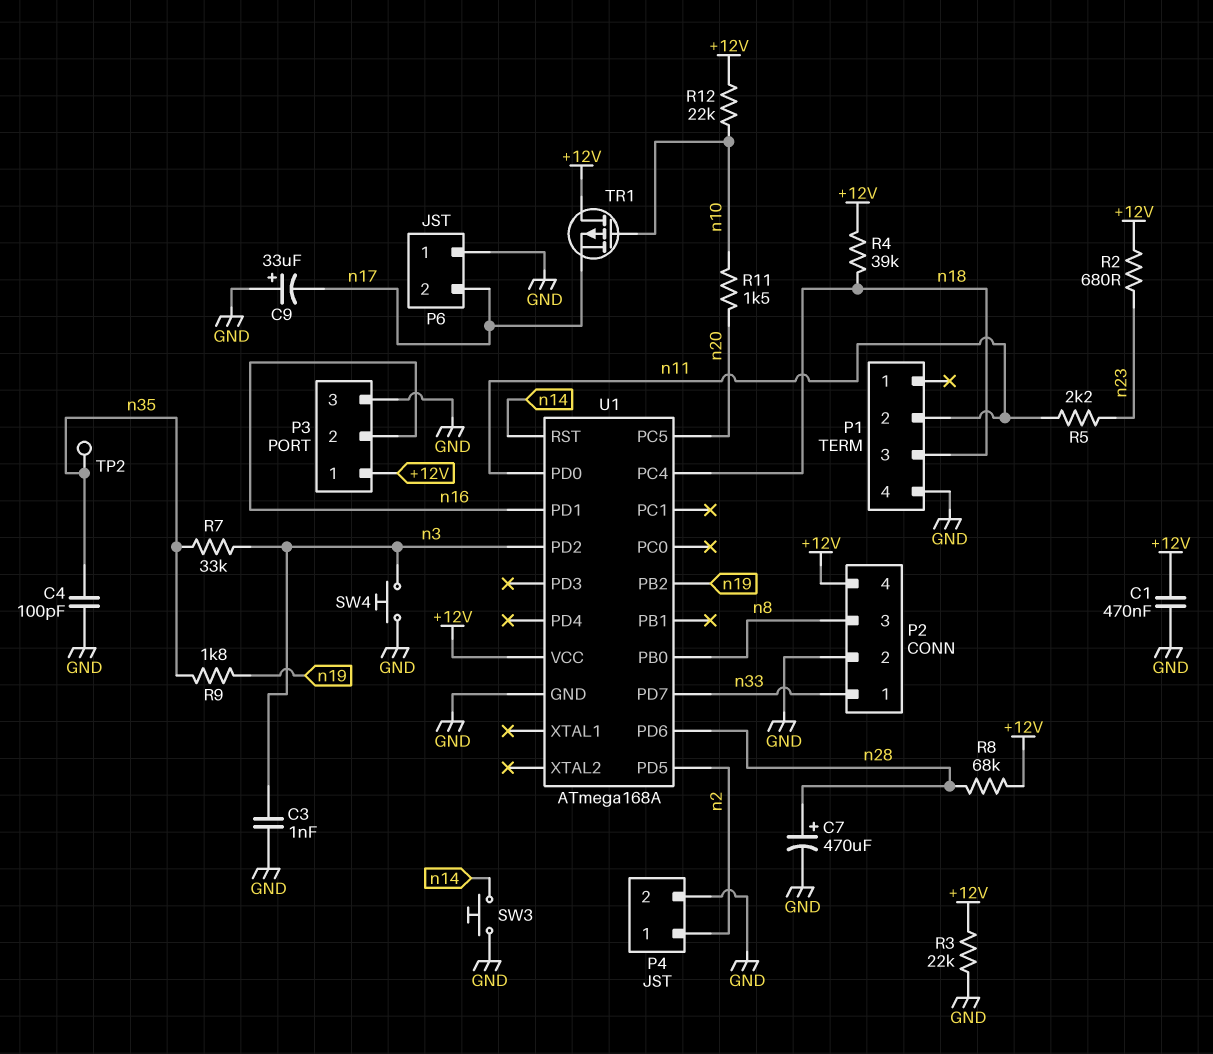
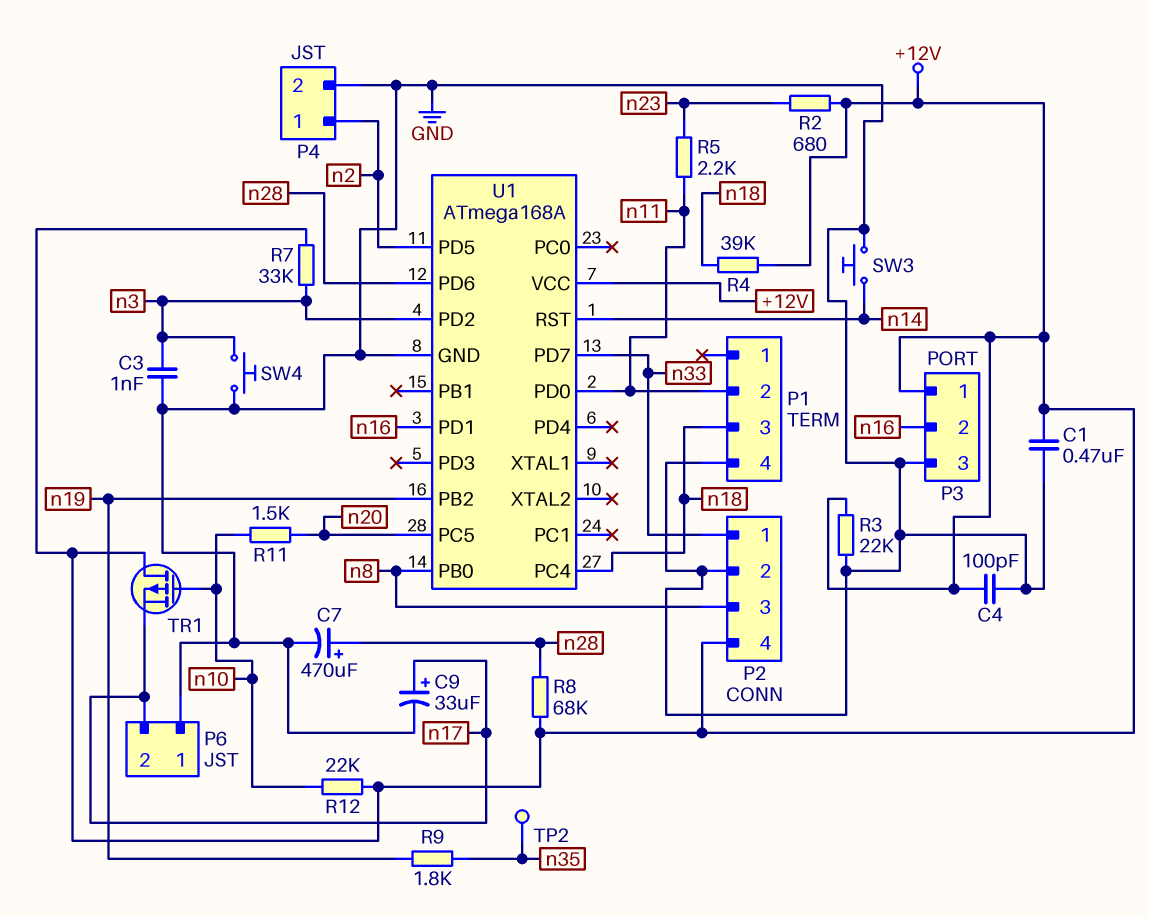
C4: 100pF (GND, n35) -> 100pF (+12V, GND)
C9: 33uF (plus GND, minus n17) -> 33uF (plus n17, minus GND)
R7: 33k (n3, n35) -> 33k (+12V, n3)

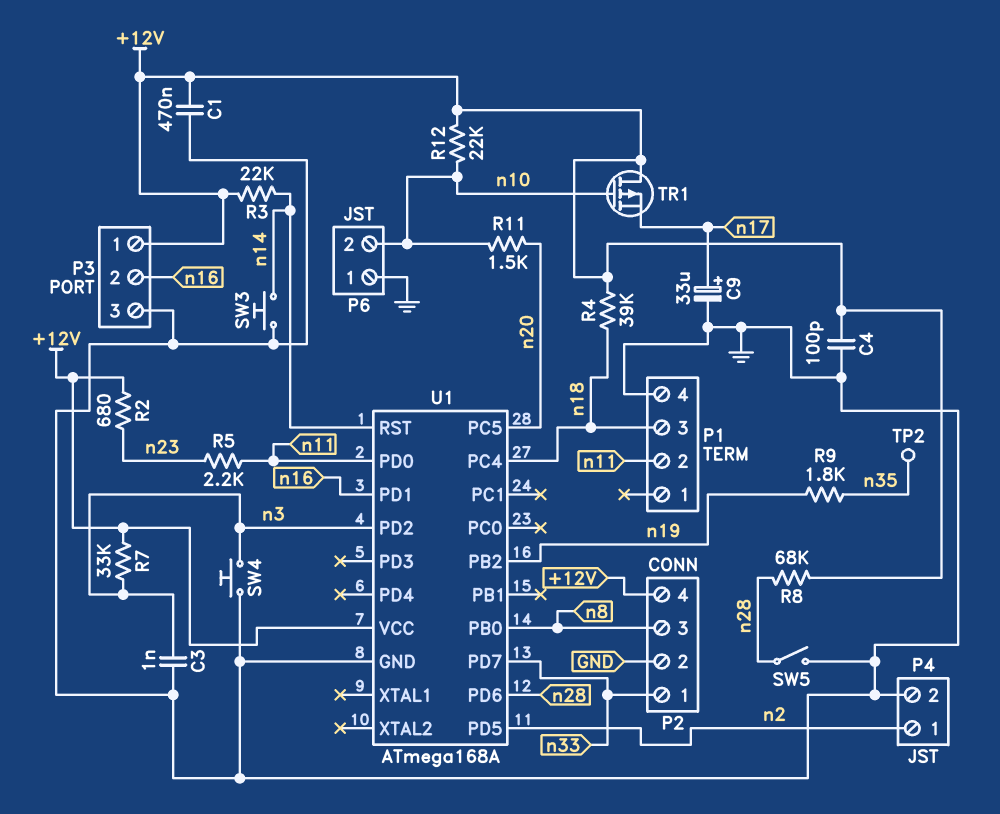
C7: 470uF (plus n28, minus GND) -> none
P6 pin 2: n17 -> n10
R3: 22k (+12V, GND) -> 22k (+12V, n14)
SW5: none -> switch (GND, n28)

